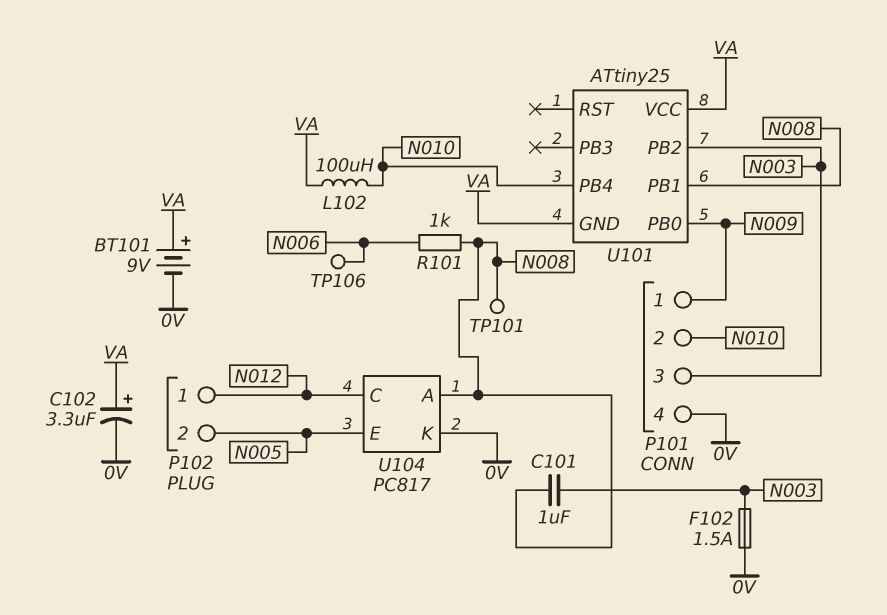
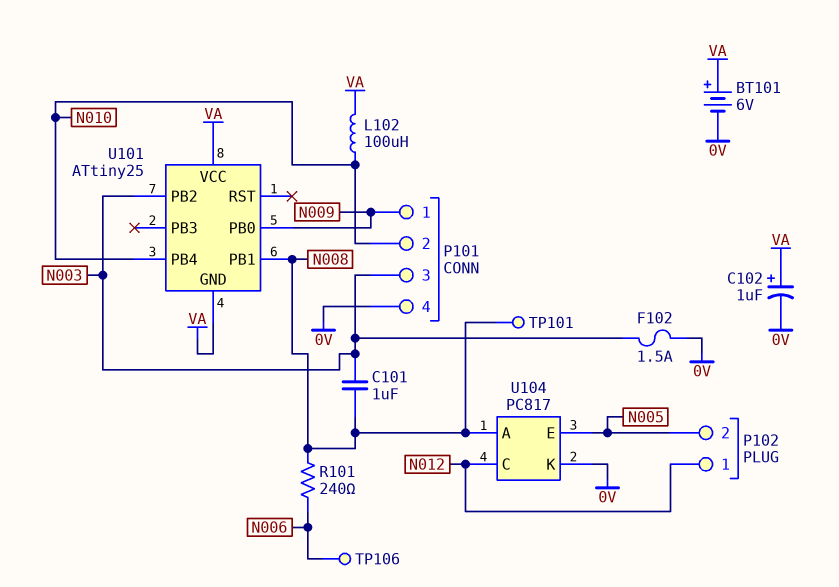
BT101: 9V (plus VA, minus 0V) -> 6V (plus VA, minus 0V)
C102: 3.3uF (plus VA, minus 0V) -> 1uF (plus VA, minus 0V)
R101: 1k (N006, N008) -> 240 (N006, N008)

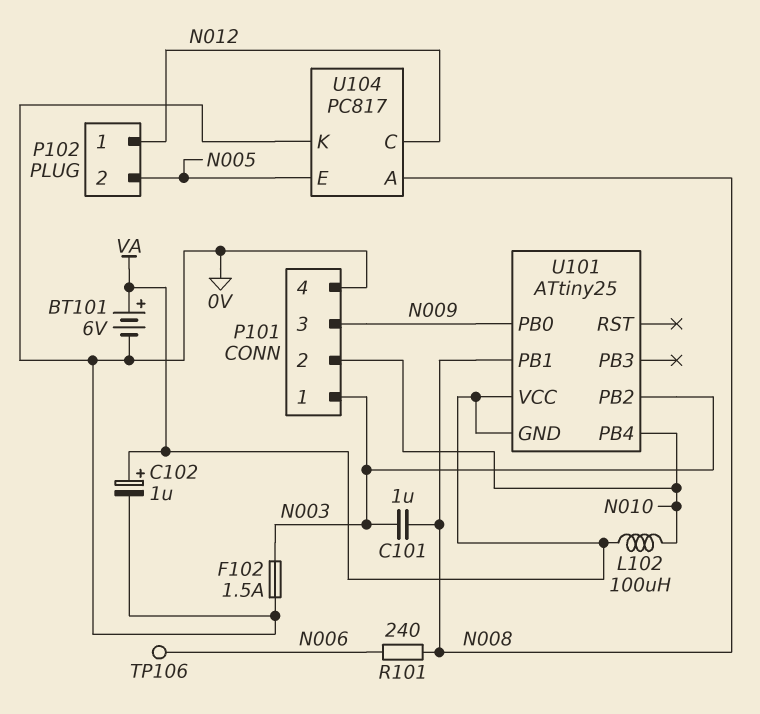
P101 pin 1: N009 -> N003
P101 pin 3: N003 -> N009
TP101: test point (N008) -> none

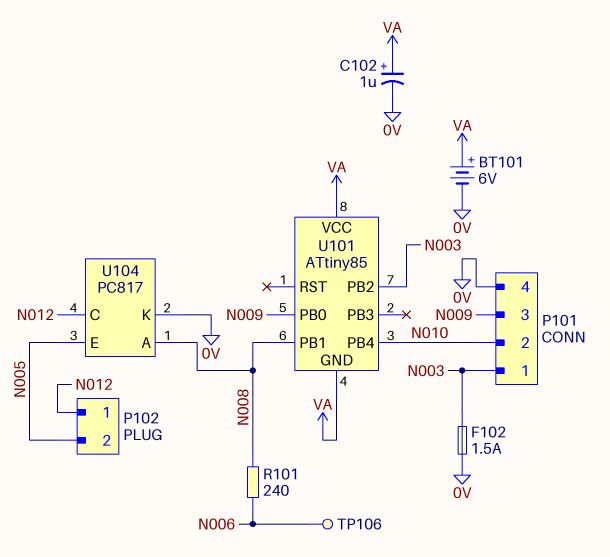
C101: 1uF (N003, N008) -> none
L102: 100uH (N010, VA) -> none
U101: ATtiny25 -> ATtiny85

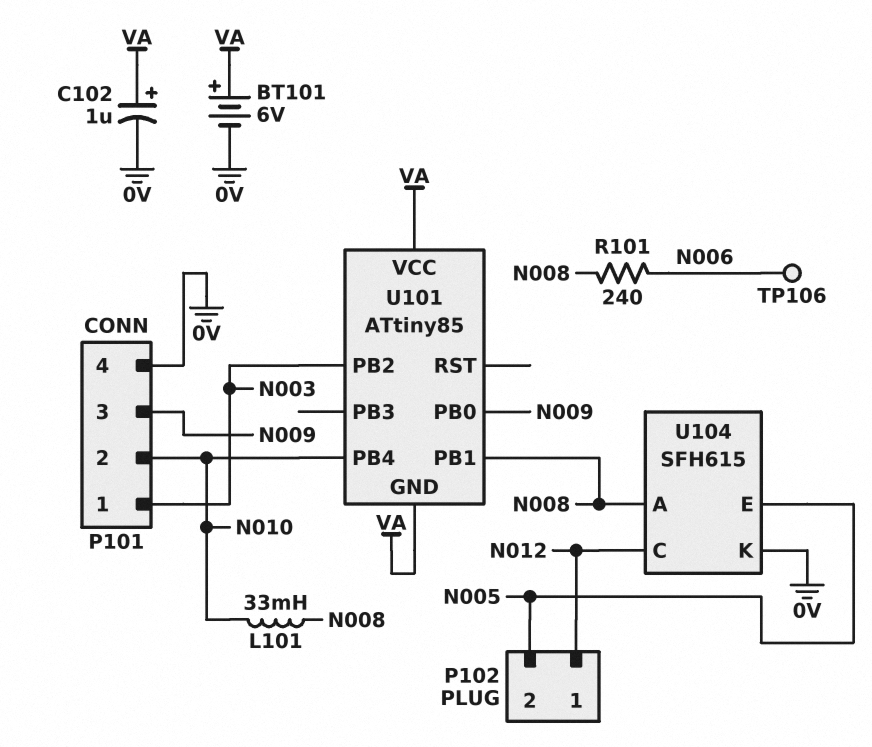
F102: 1.5A (0V, N003) -> none
L101: none -> 33mH (N008, N010)
U104: PC817 -> SFH615

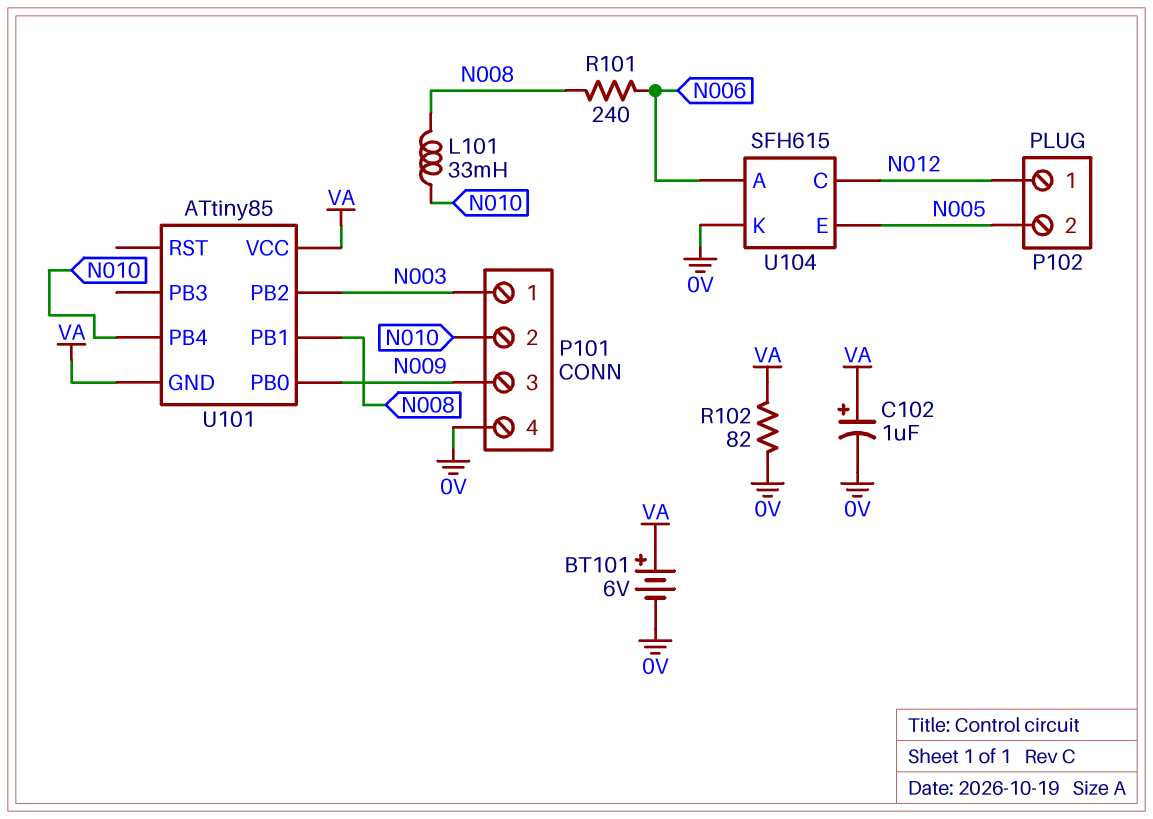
R102: none -> 82 (0V, VA)
TP106: test point (N006) -> none
U104 pin A: N008 -> N006

